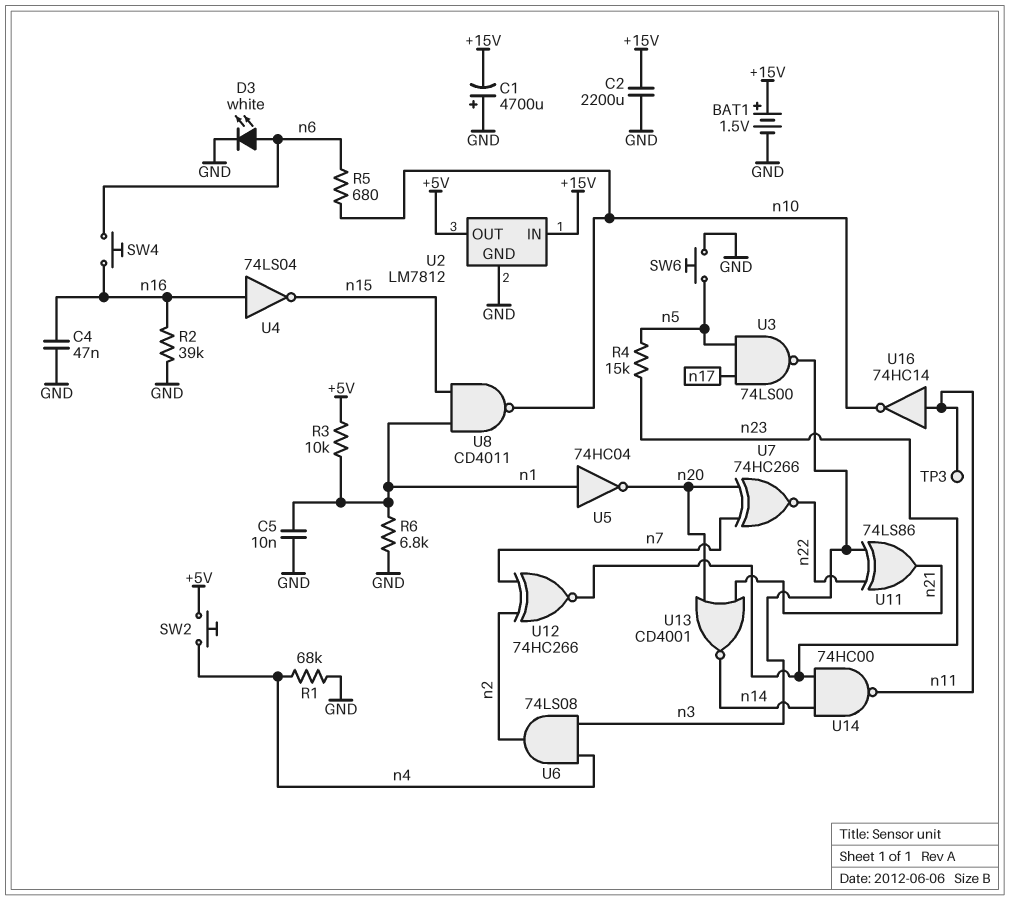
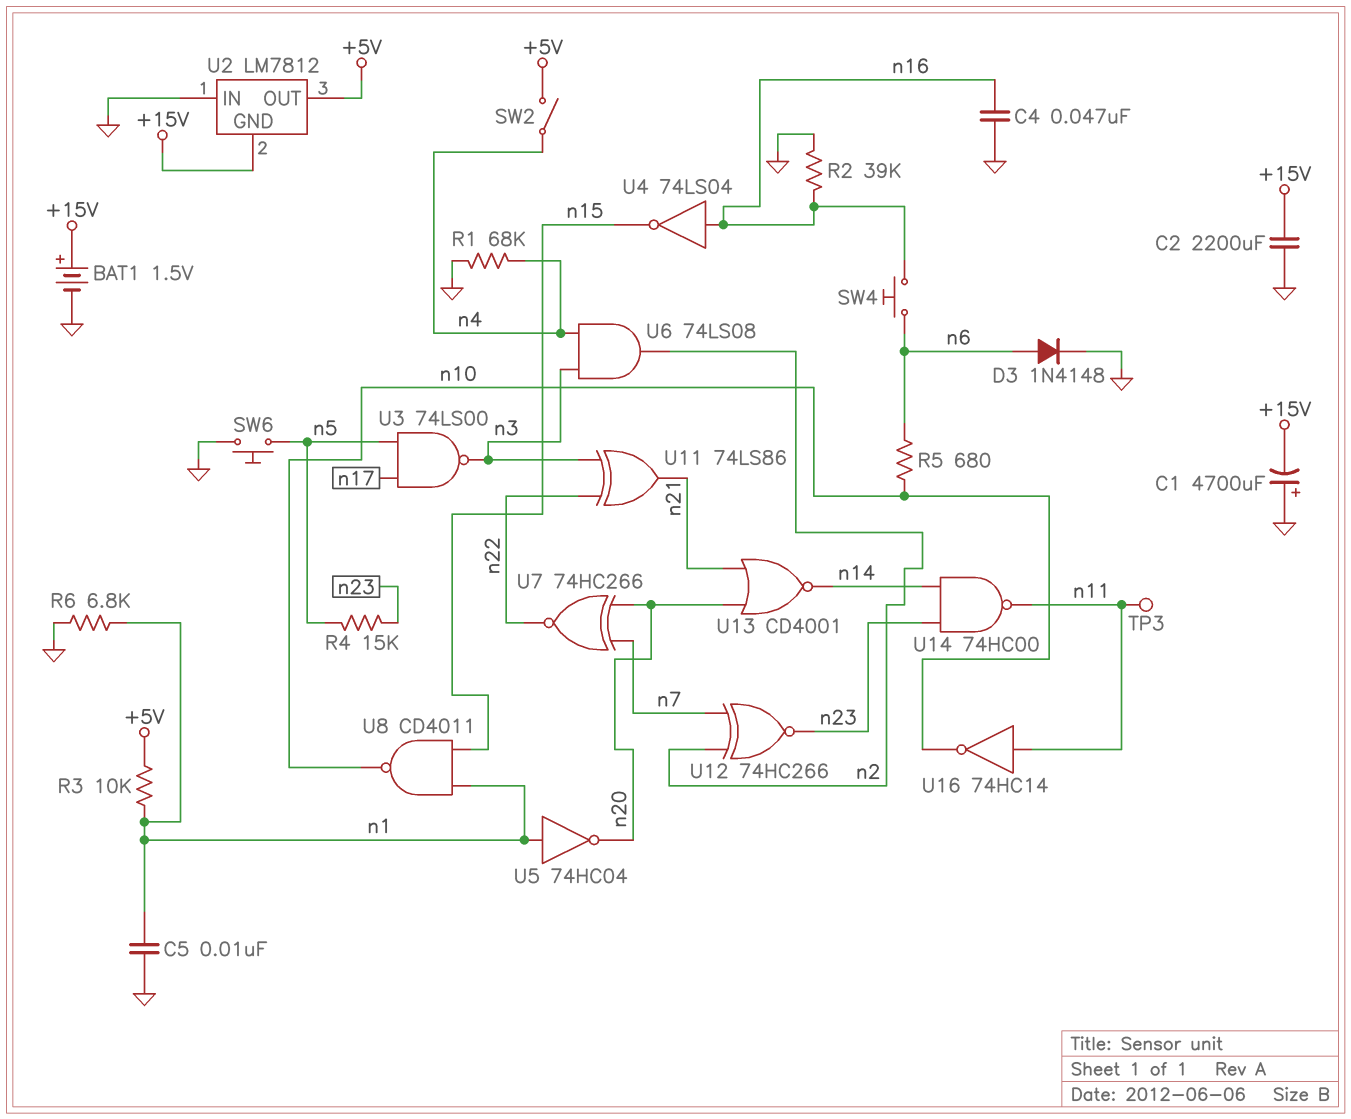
D3: LED white (A n6, K GND) -> diode 1N4148 (A n6, K GND)
SW2: button (+5V, n4) -> switch (+5V, n4)
U2 pin GND: GND -> +15V
U2 pin IN: +15V -> GND

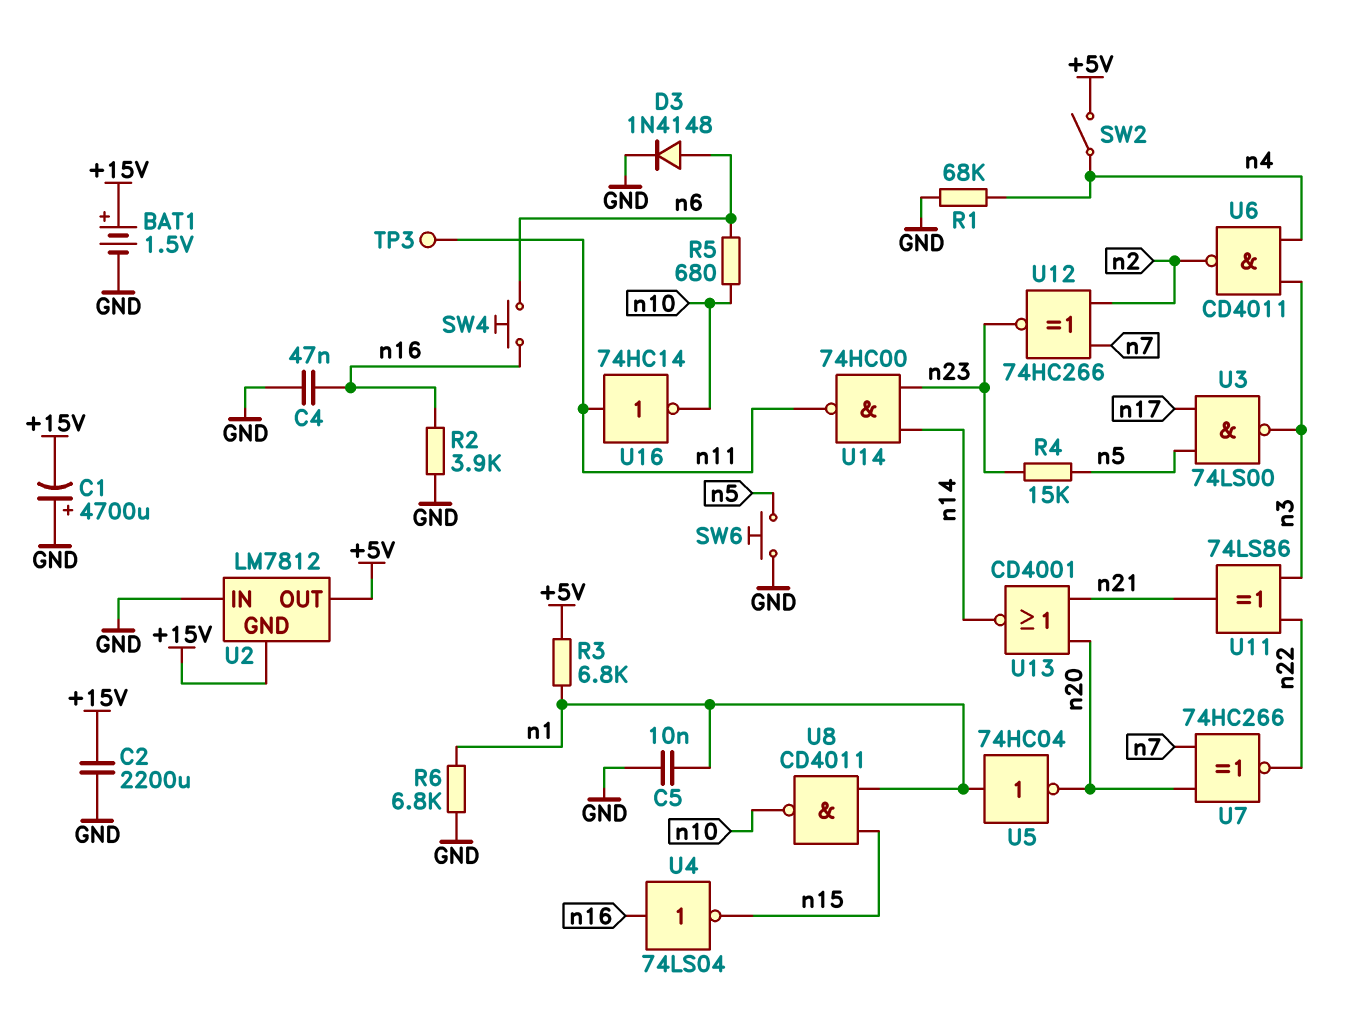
R2: 39k (GND, n16) -> 3.9k (GND, n16)
R3: 10k (+5V, n1) -> 6.8k (+5V, n1)
U6: AND 74LS08 (in n3, in n4, out n2) -> NAND CD4011 (in n3, in n4, out n2)

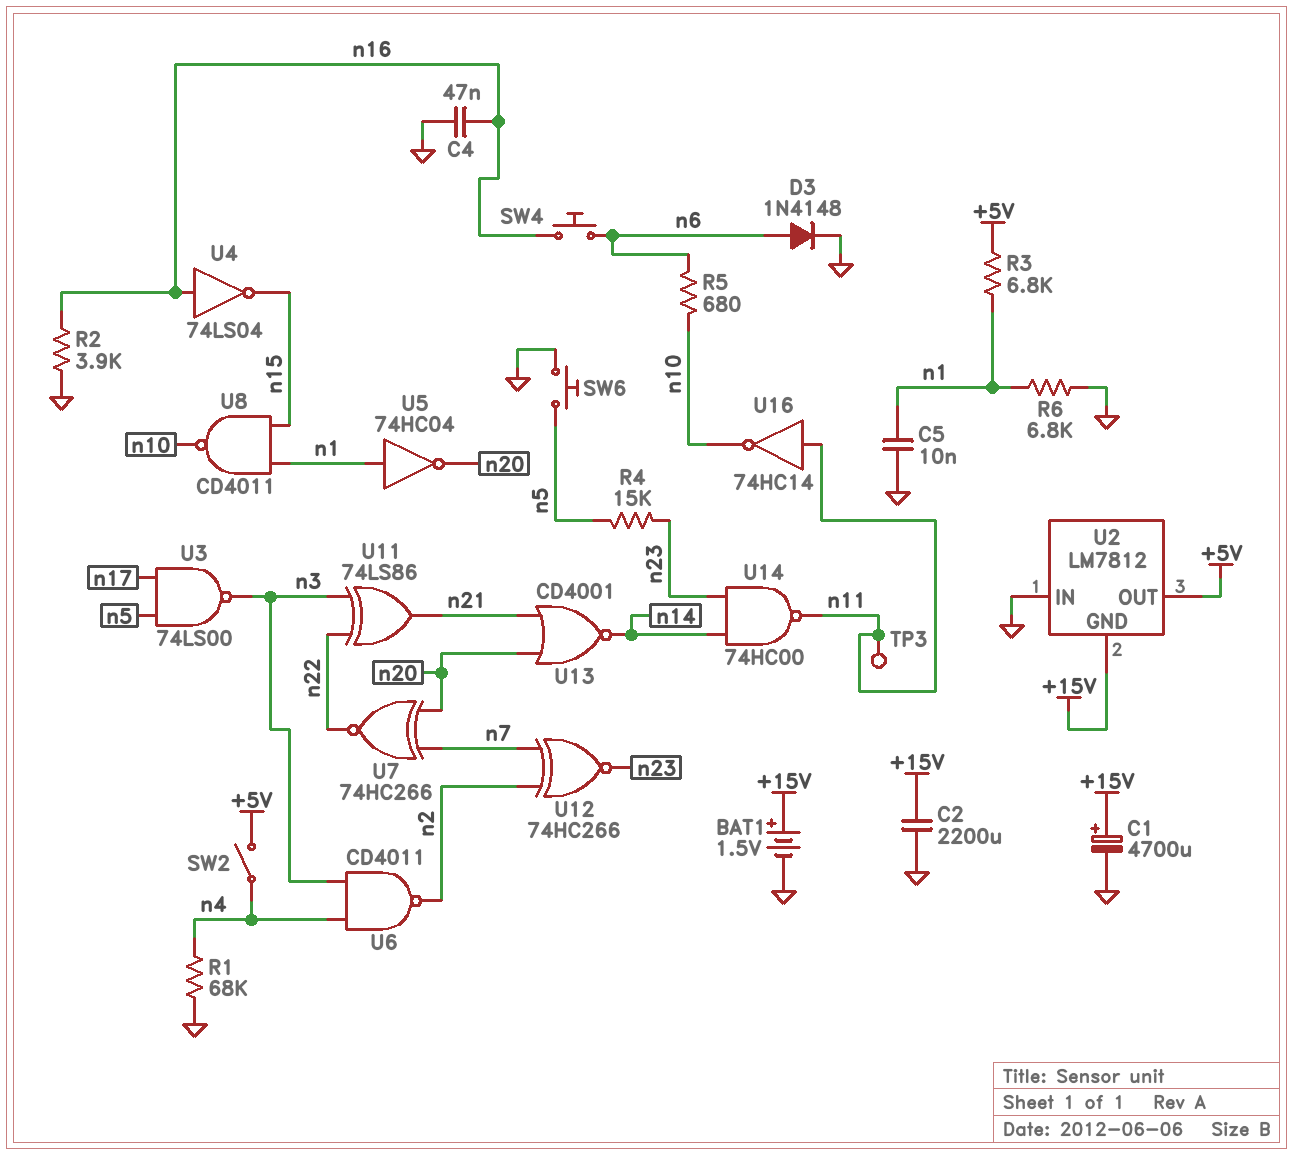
C1: 4700uF (plus GND, minus +15V) -> 4700uF (plus +15V, minus GND)

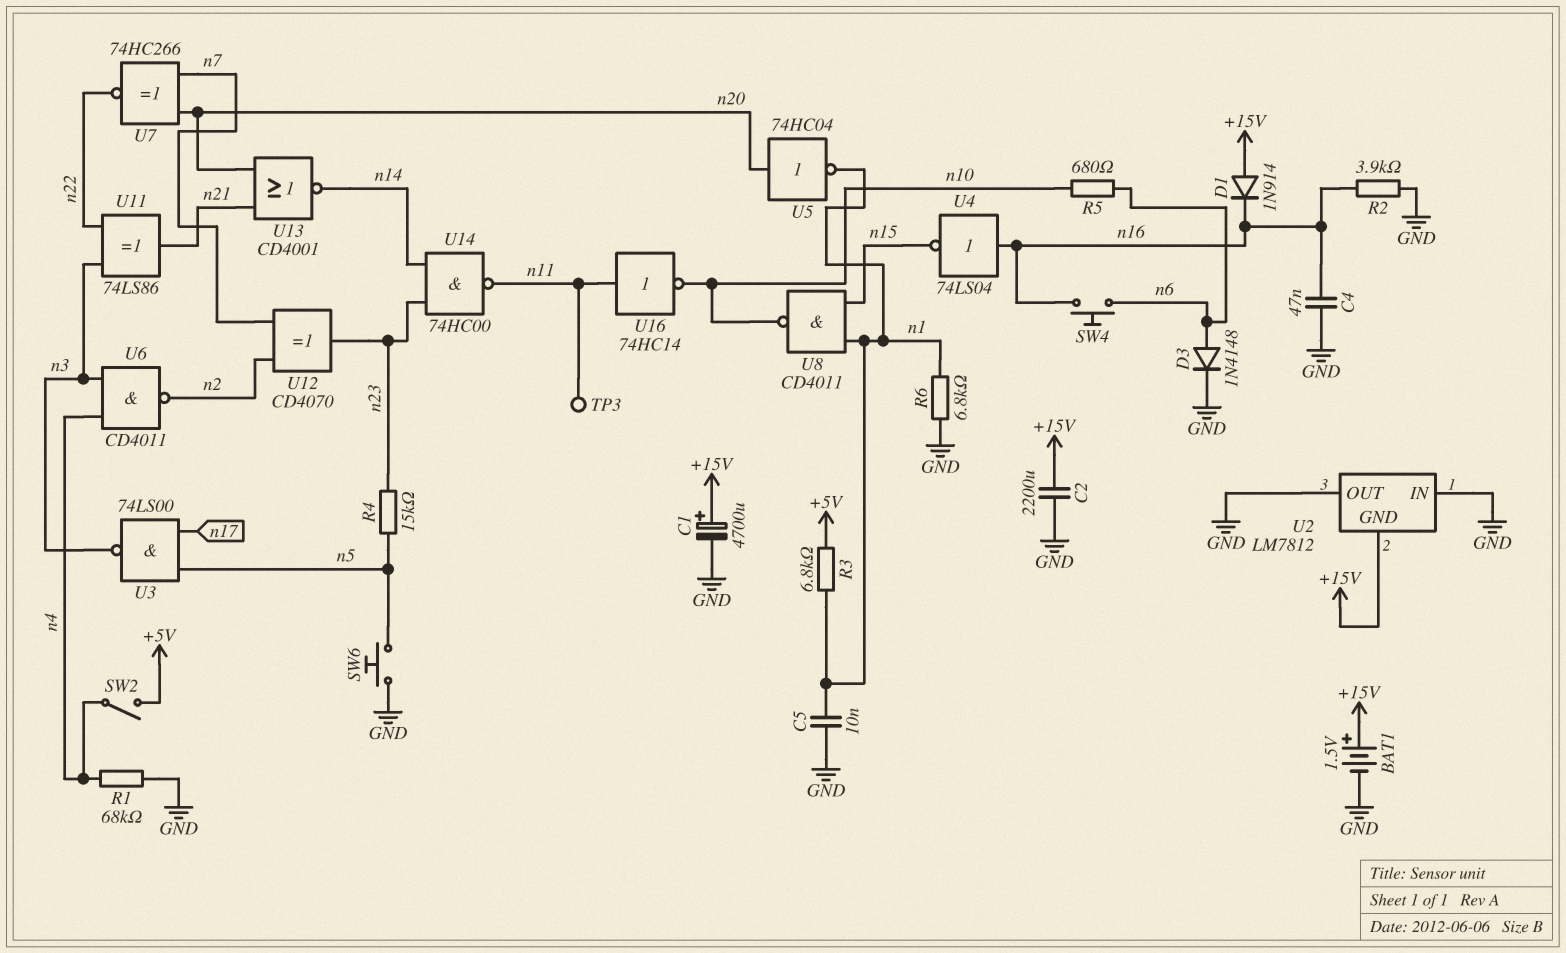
D1: none -> diode 1N914 (A +15V, K n16)
U2 pin OUT: +5V -> GND
U5: NOT 74HC04 (in n1, out n20) -> NOT 74HC04 (in n20, out n1)
U12: XNOR 74HC266 (in n2, in n7, out n23) -> XOR CD4070 (in n2, in n7, out n23)

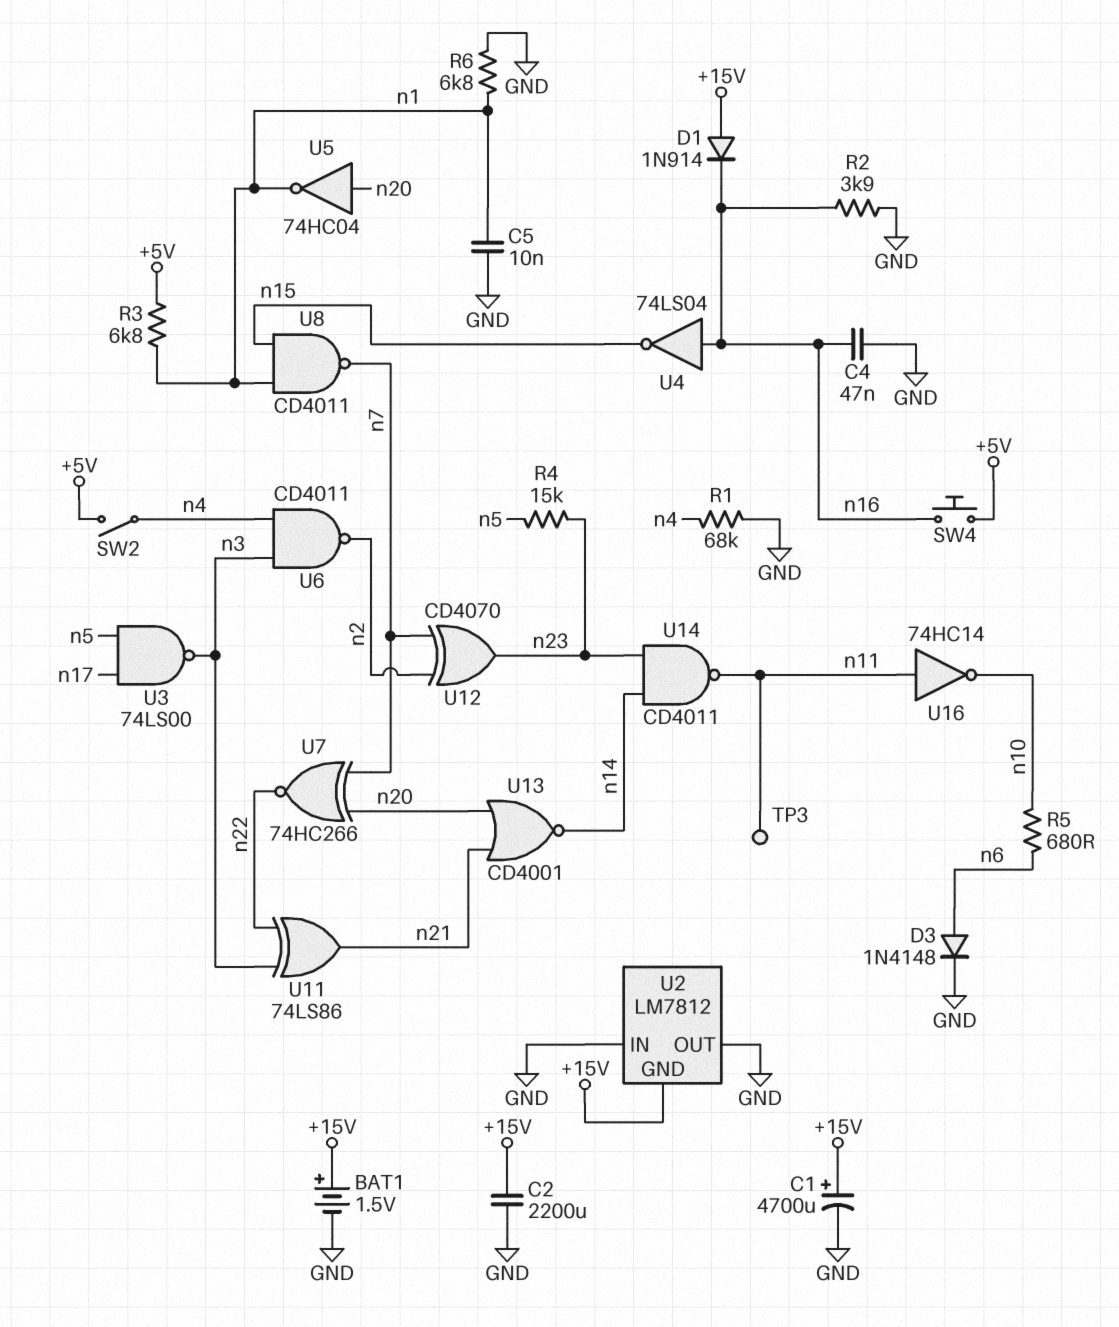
SW4: button (n6, n16) -> button (+5V, n16)
SW6: button (GND, n5) -> none
U8: NAND CD4011 (in n1, in n15, out n10) -> NAND CD4011 (in n1, in n15, out n7)
U14: NAND 74HC00 (in n14, in n23, out n11) -> NAND CD4011 (in n14, in n23, out n11)

